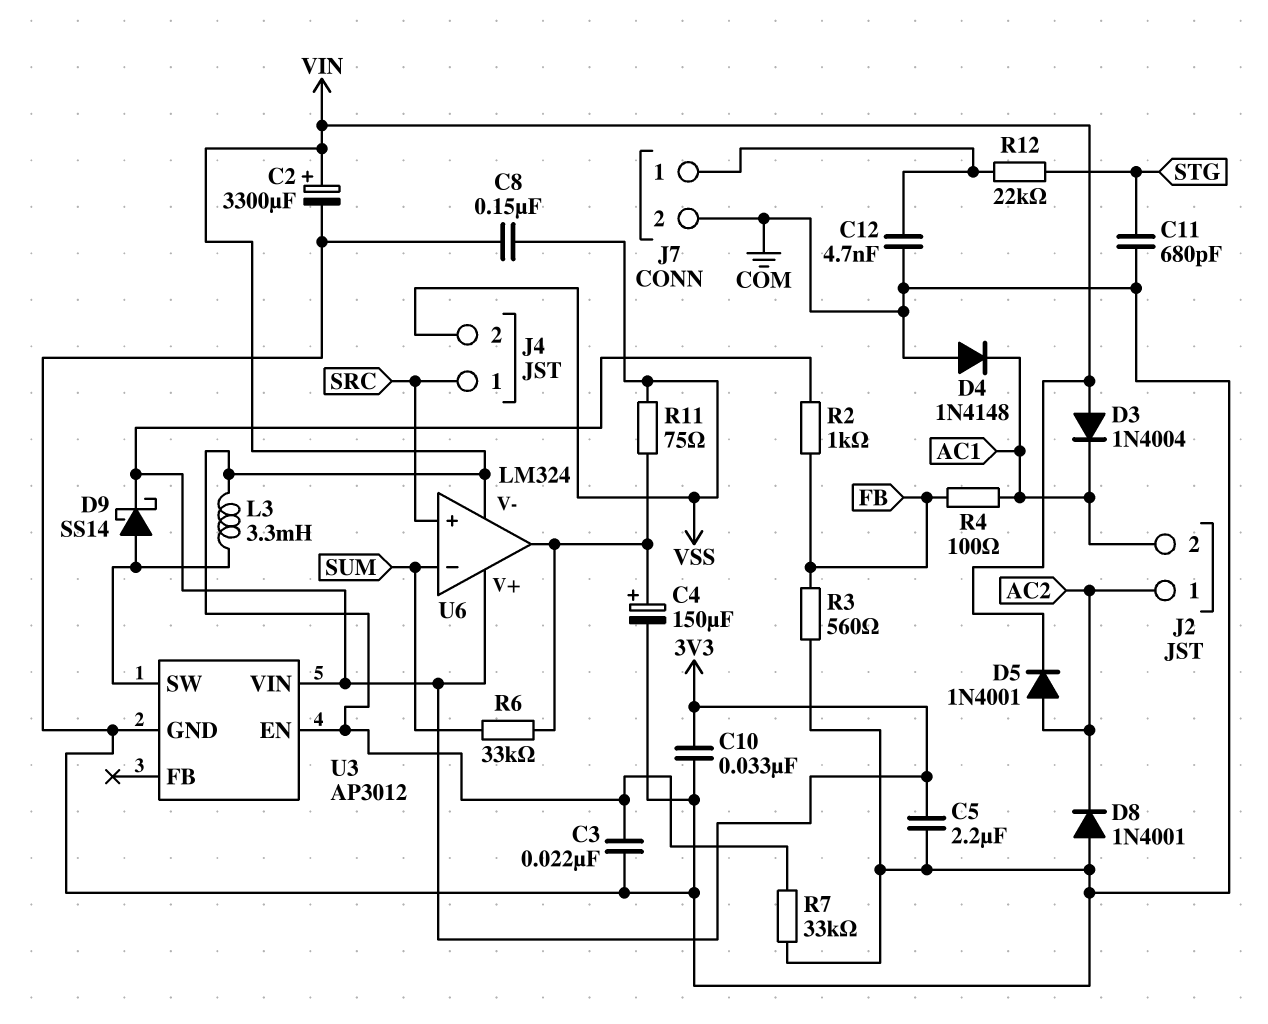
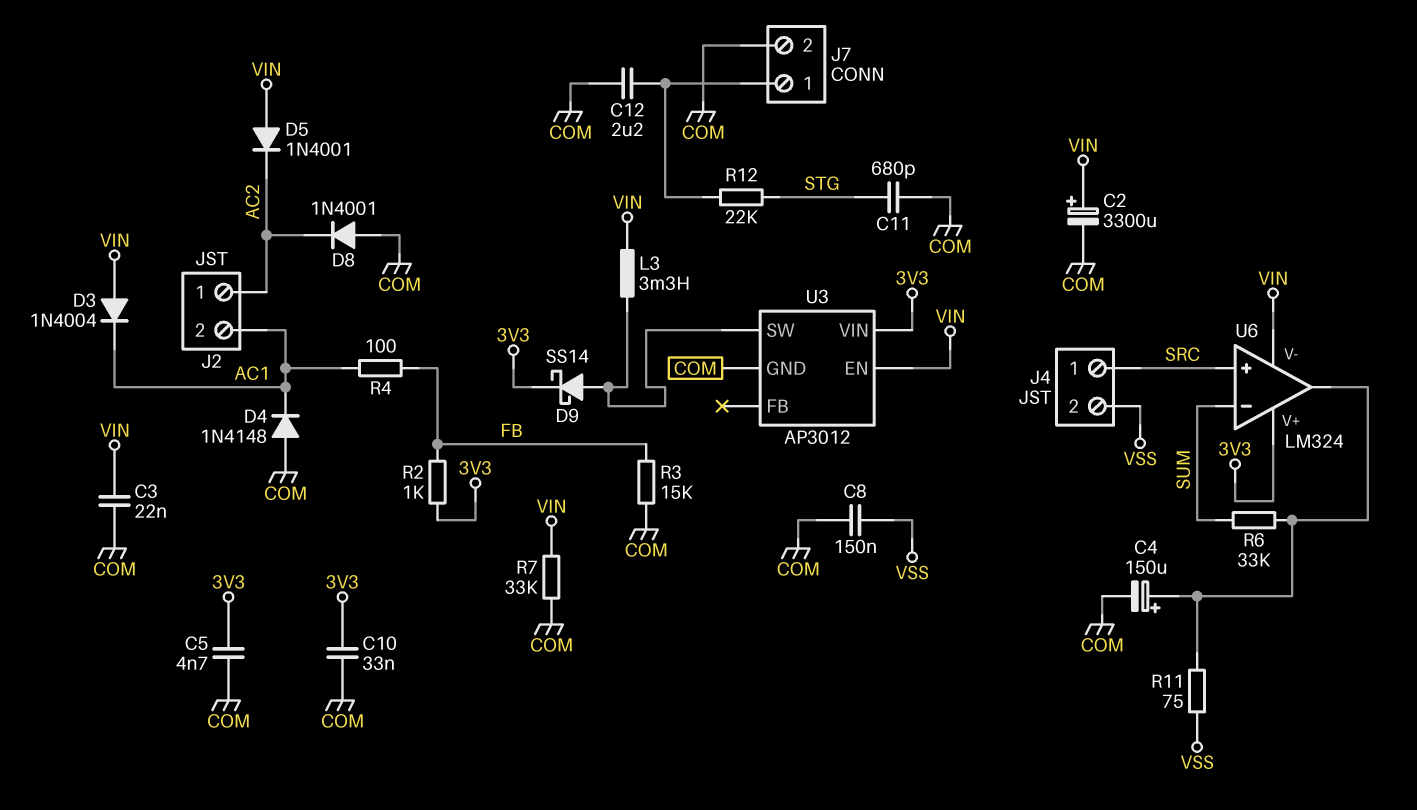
C5: 2.2uF (3V3, COM) -> 4.7nF (3V3, COM)
C12: 4.7nF (COM, J7/1) -> 2.2uF (COM, J7/1)
D5: diode 1N4001 (A AC2, K VIN) -> diode 1N4001 (A VIN, K AC2)
R3: 560 (COM, FB) -> 15k (COM, FB)

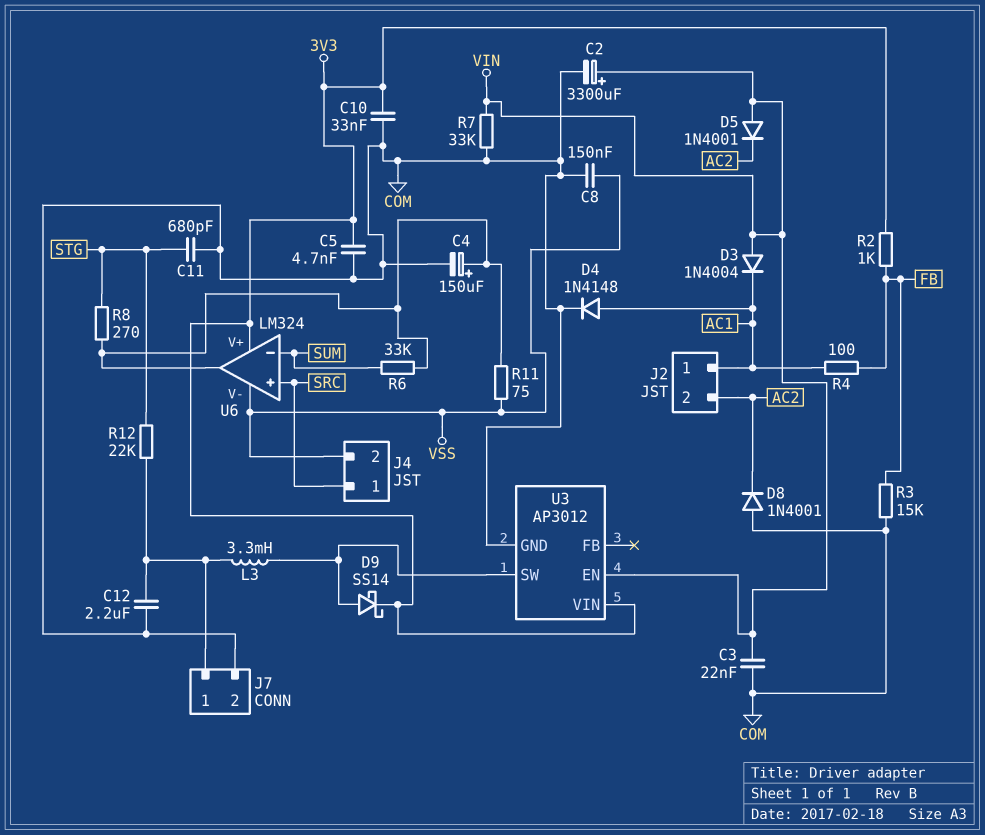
D4: diode 1N4148 (A COM, K AC1) -> diode 1N4148 (A AC1, K COM)
J2 pin 1: AC2 -> AC1
J2 pin 2: AC1 -> AC2
L3: 3.3mH (U3/SW, VIN) -> 3.3mH (J7/1, U3/SW)
R8: none -> 270 (STG, U6/out)
U6 pin V-: VIN -> VSS

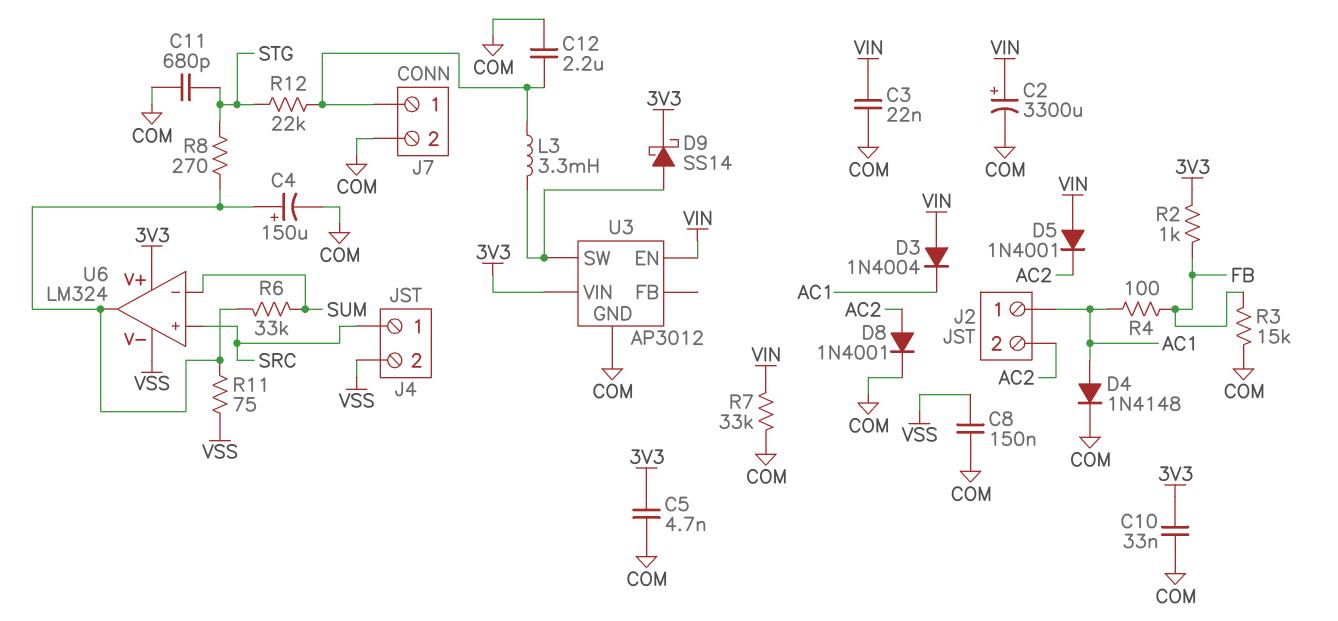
D8: diode 1N4001 (A COM, K AC2) -> diode 1N4001 (A AC2, K COM)

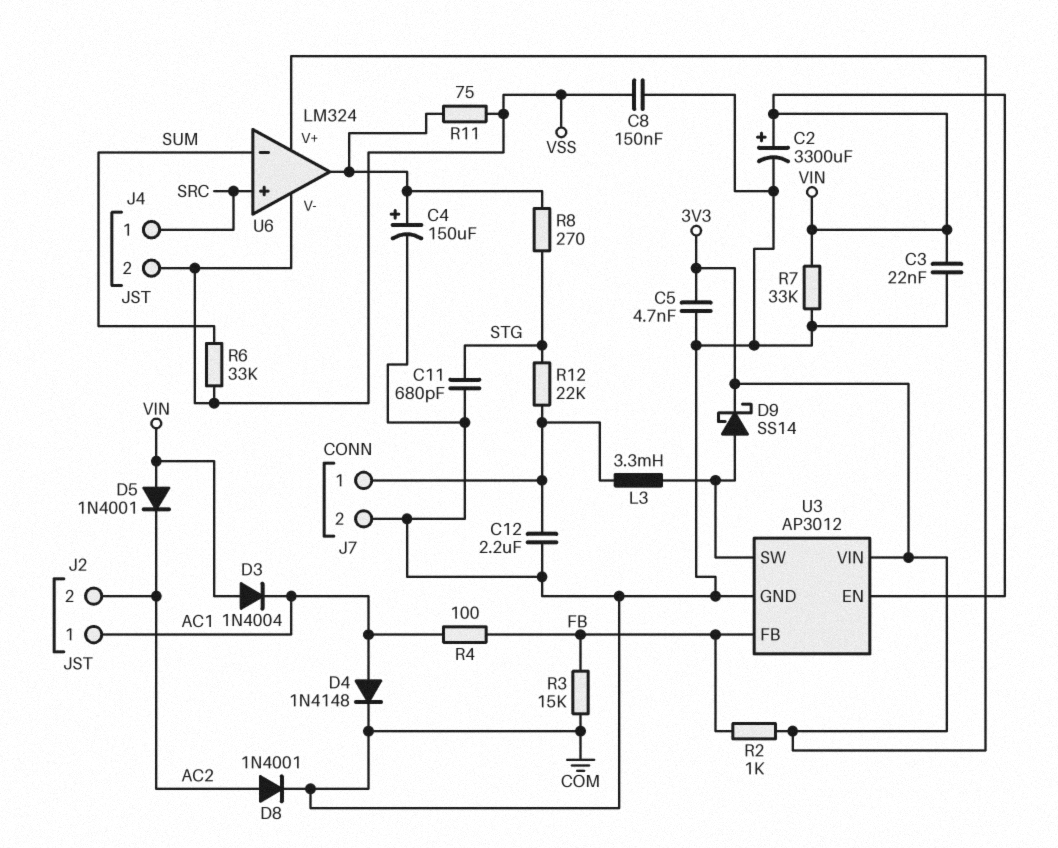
C10: 33nF (3V3, COM) -> none
R6: 33k (SUM, U6/out) -> 33k (SUM, VSS)
U3 pin FB: none -> FB

